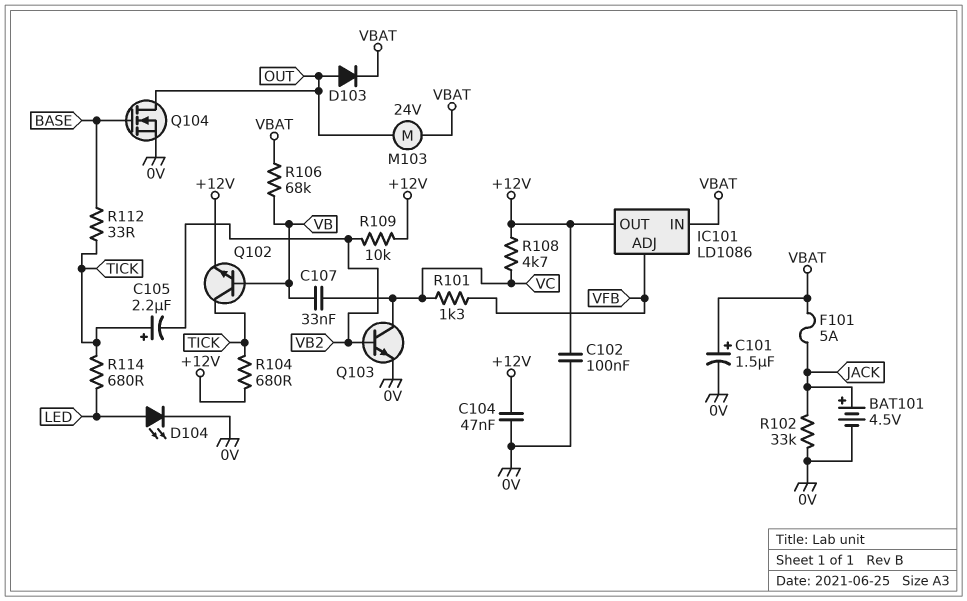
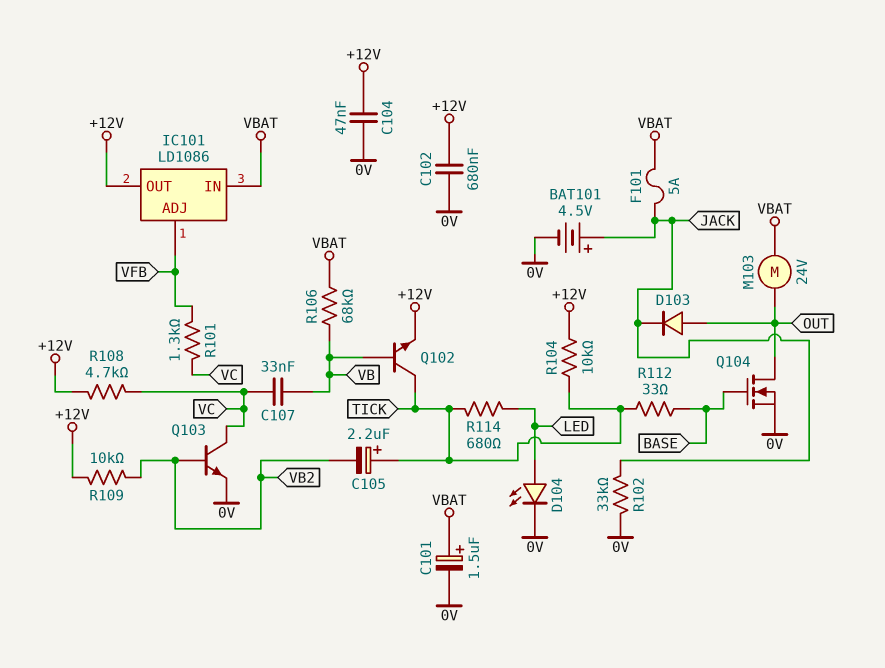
C102: 100nF (+12V, 0V) -> 680nF (+12V, 0V)
D103: diode (A OUT, K VBAT) -> diode (A OUT, K JACK)
R104: 680 (+12V, TICK) -> 10k (+12V, TICK)

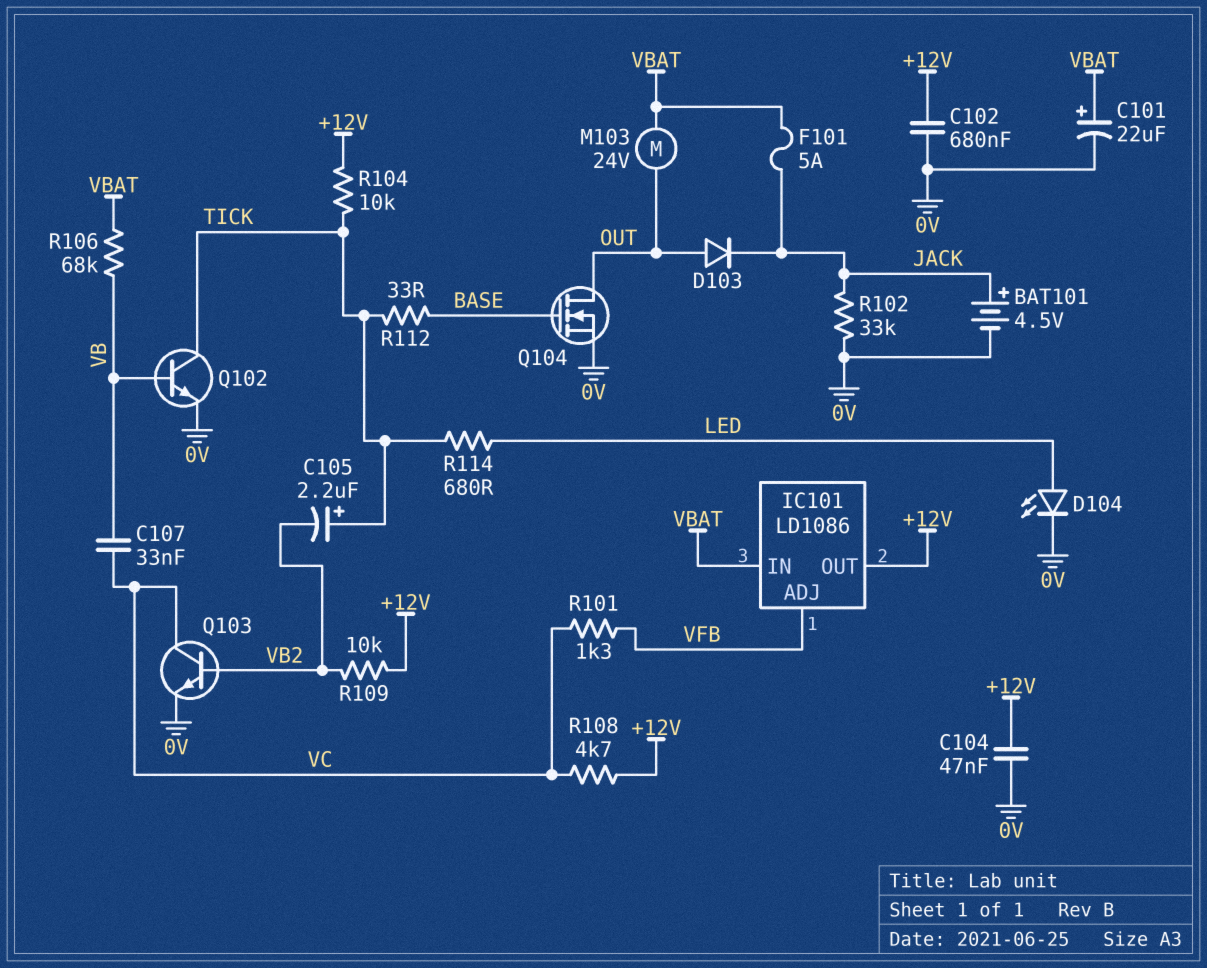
C101: 1.5uF (plus VBAT, minus 0V) -> 22uF (plus VBAT, minus 0V)
Q102: NPN (B VB, C TICK, E +12V) -> NPN (B VB, C TICK, E 0V)

